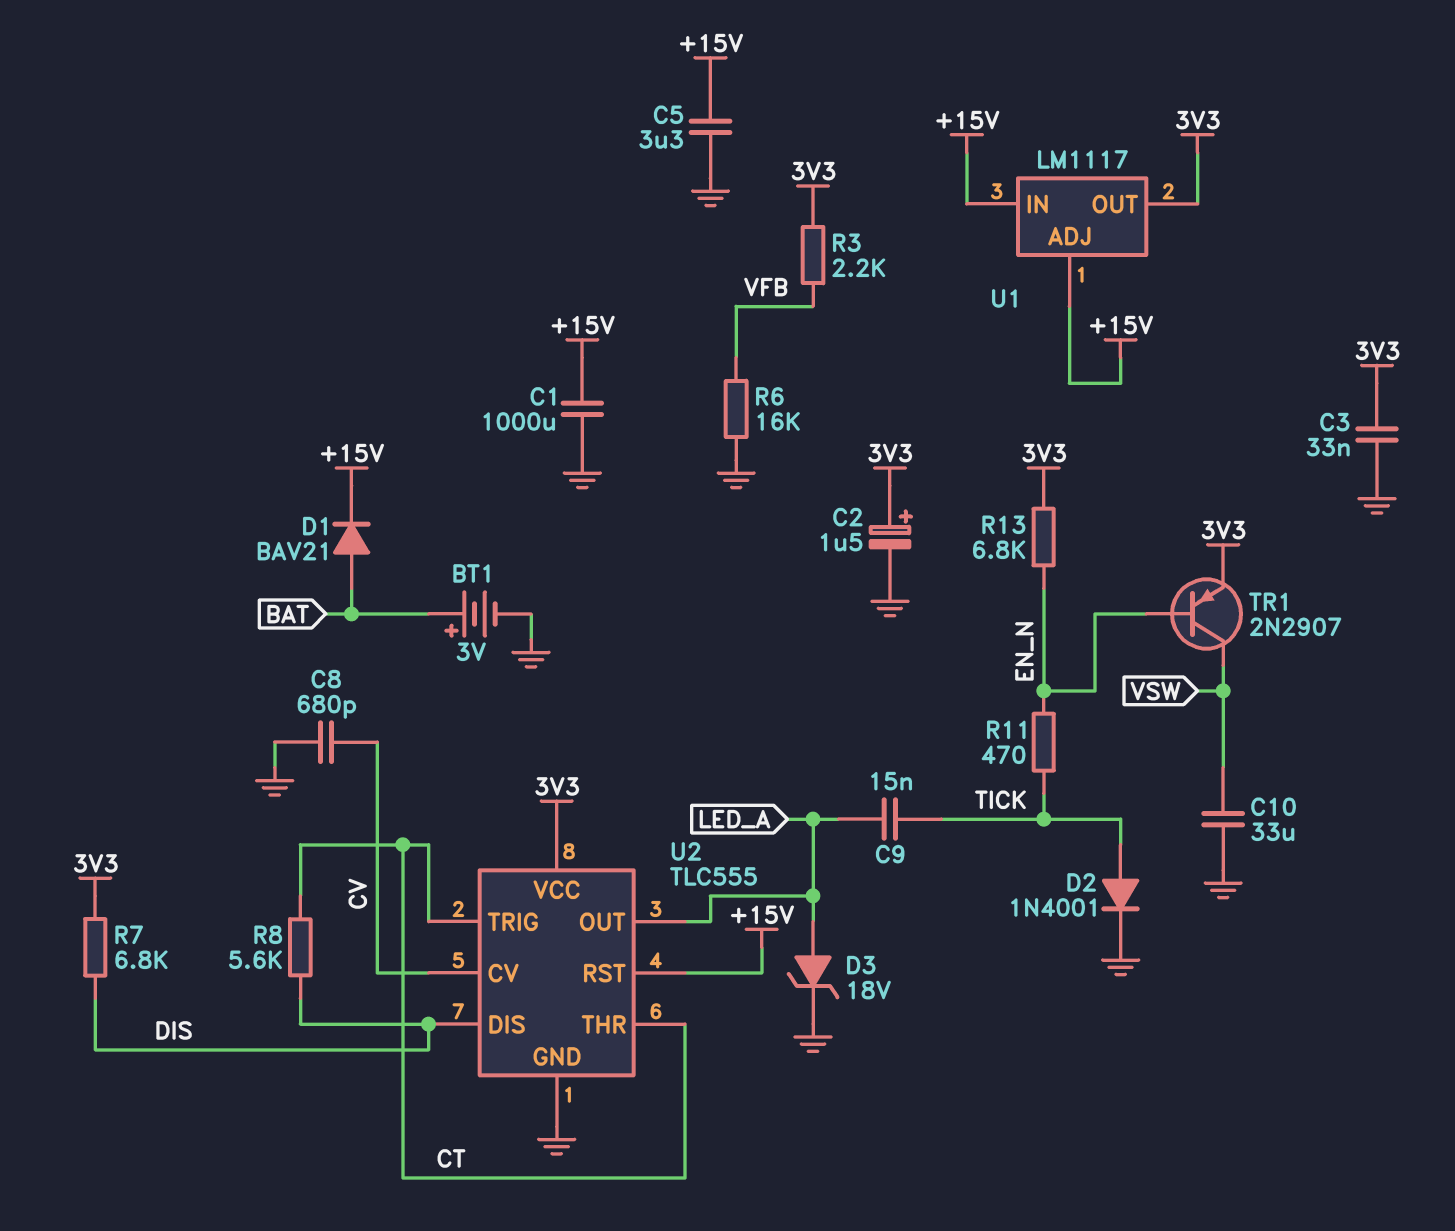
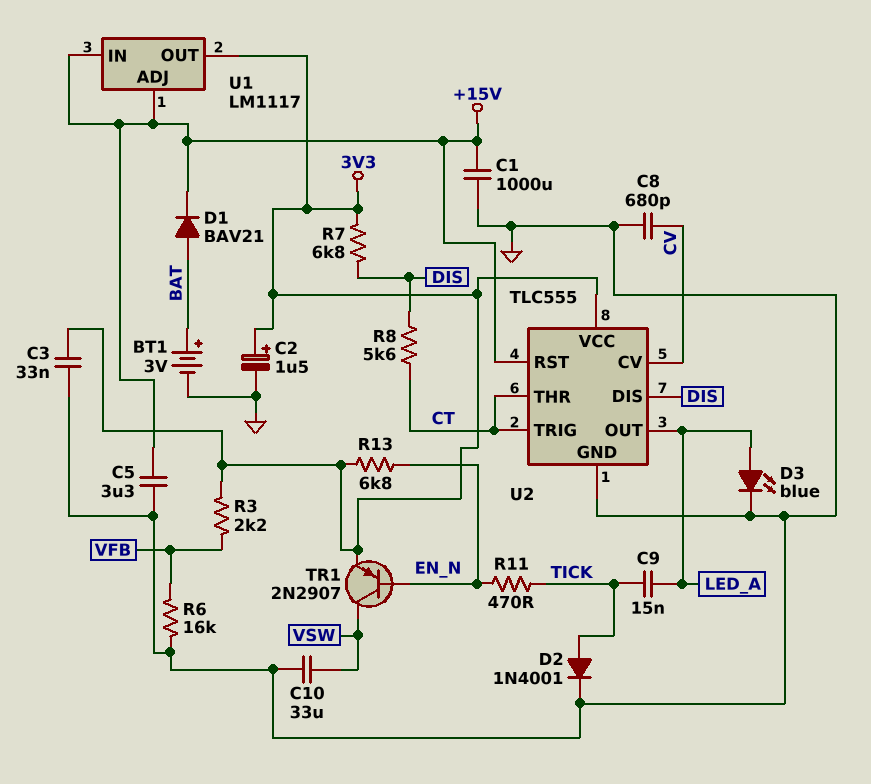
D3: zener 18V (A LED_A, K GND) -> LED blue (A LED_A, K GND)

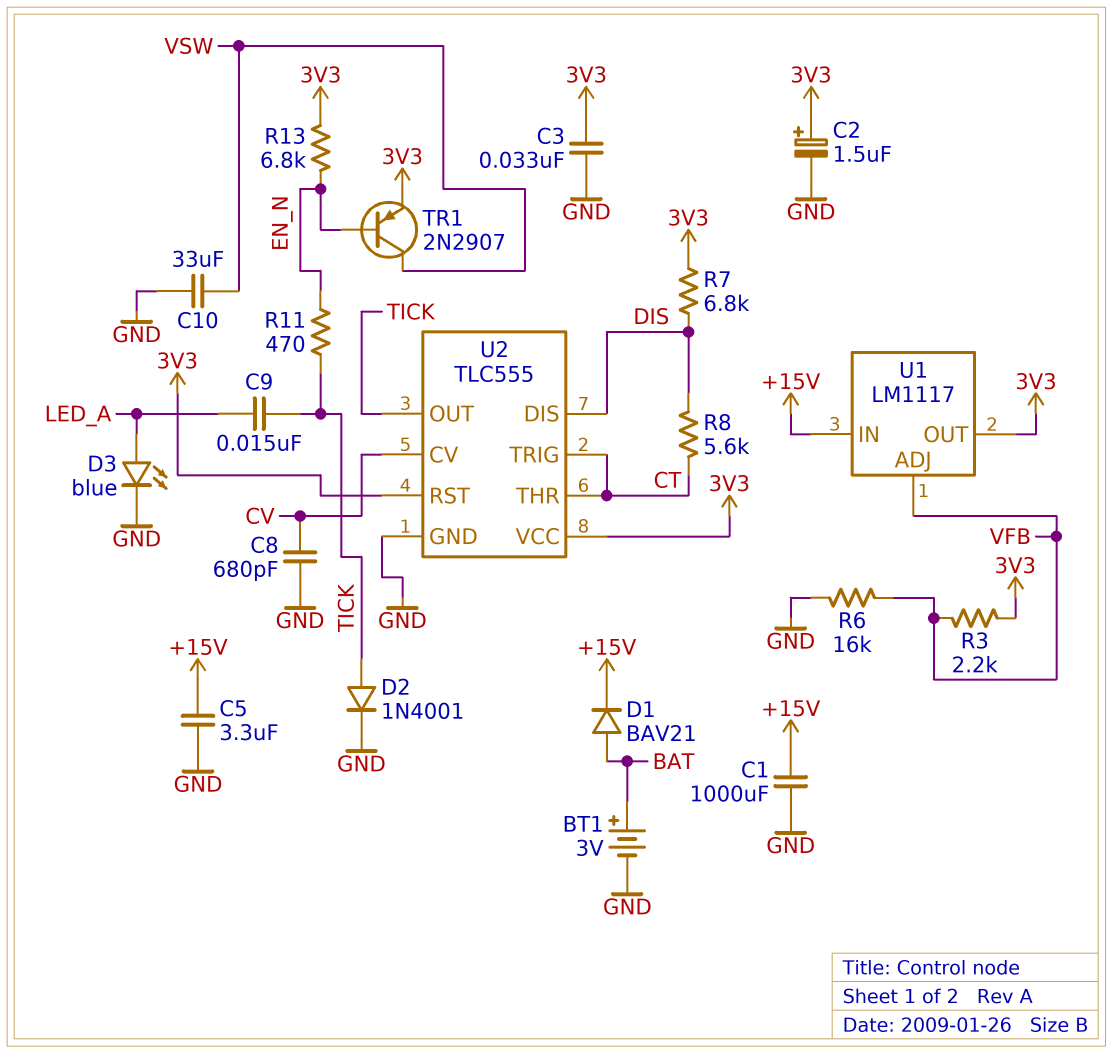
U1 pin ADJ: +15V -> VFB
U2 pin OUT: LED_A -> TICK
U2 pin RST: +15V -> 3V3

